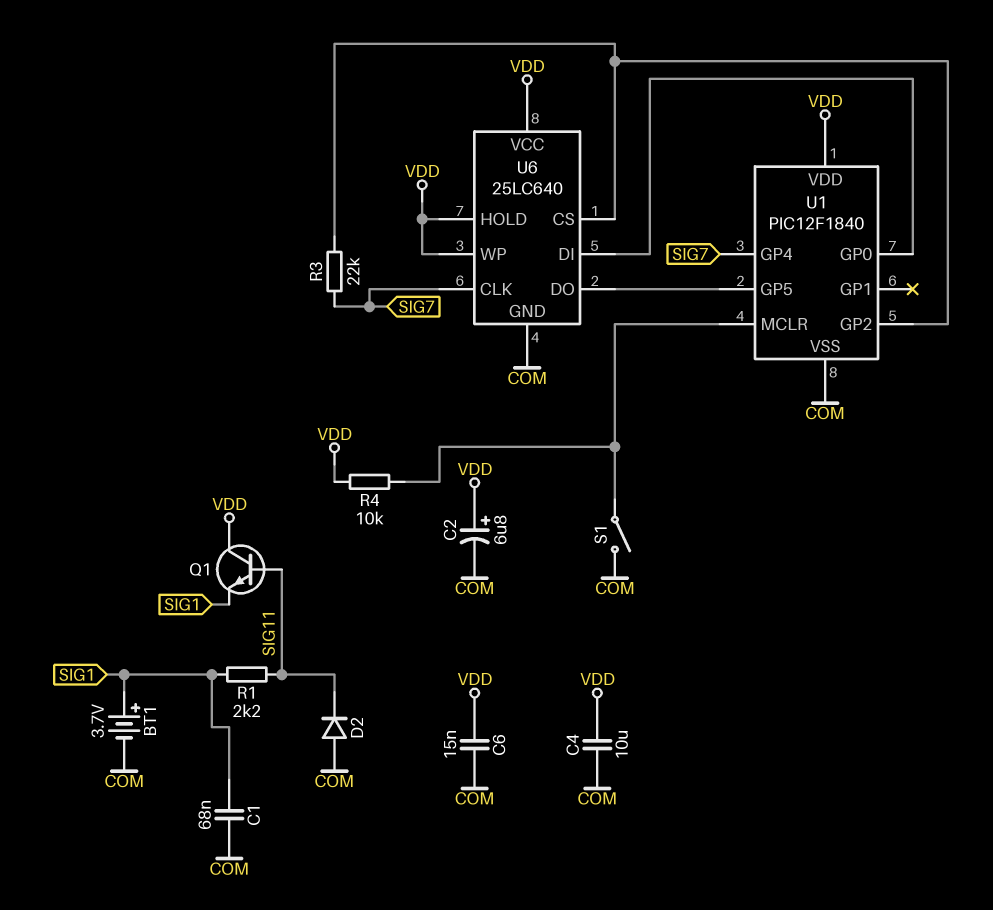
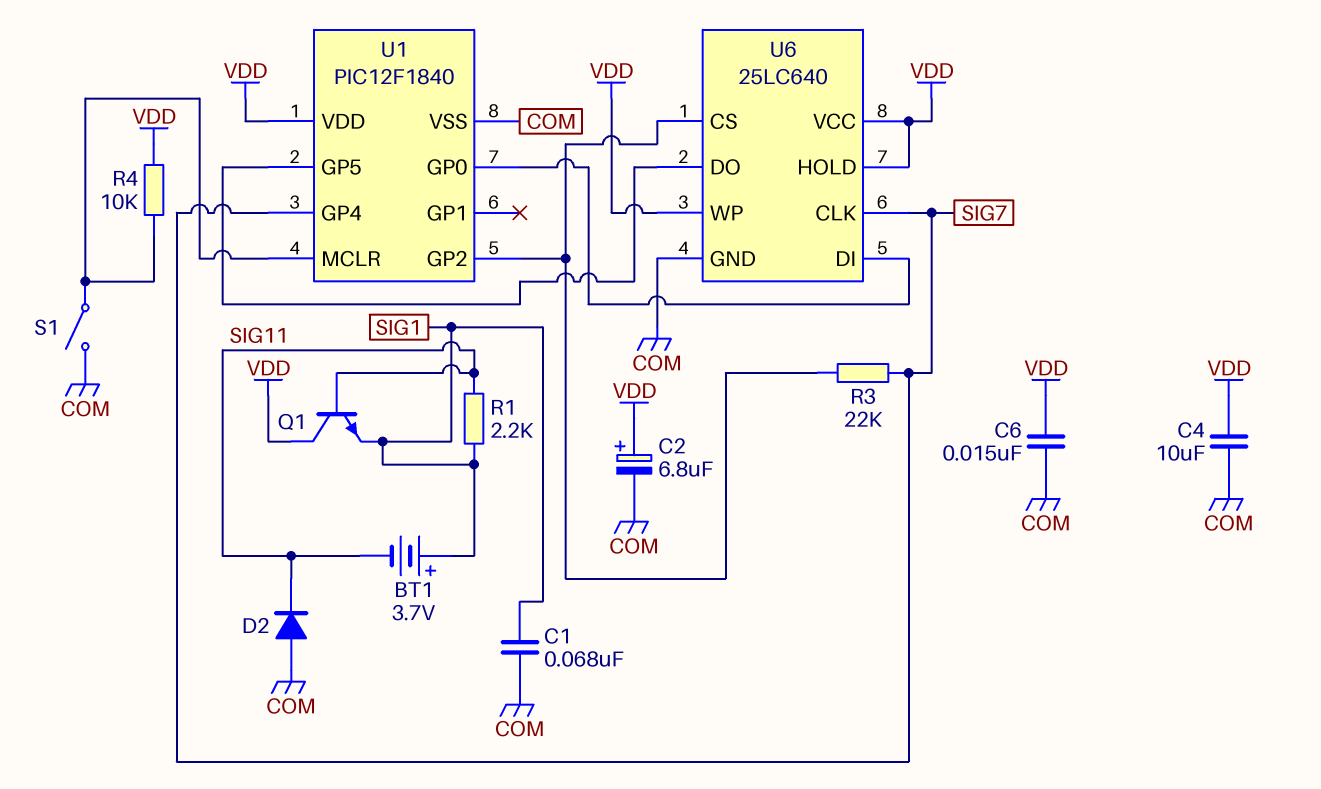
BT1: 3.7V (plus SIG1, minus COM) -> 3.7V (plus SIG1, minus SIG11)

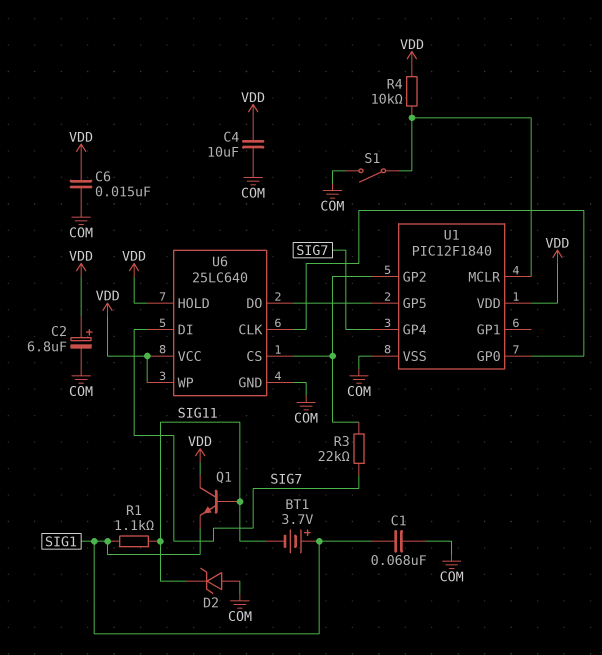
D2: diode (A COM, K SIG11) -> zener (A COM, K SIG11)
R1: 2.2k (SIG1, SIG11) -> 1.1k (SIG1, SIG11)
U6 pin CLK: SIG7 -> U1/GP0
U6 pin DI: U1/GP0 -> SIG7

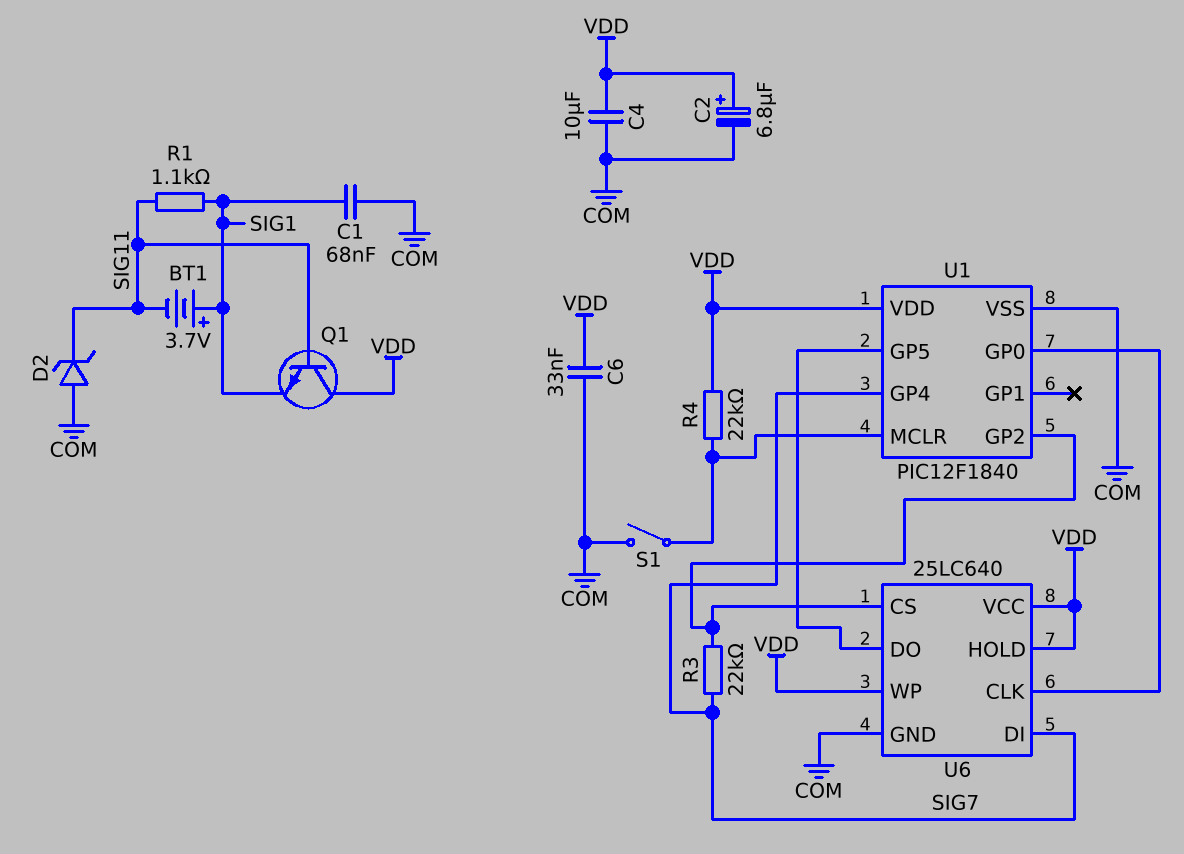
C6: 15nF (COM, VDD) -> 33nF (COM, VDD)
R4: 10k (U1/MCLR, VDD) -> 22k (U1/MCLR, VDD)

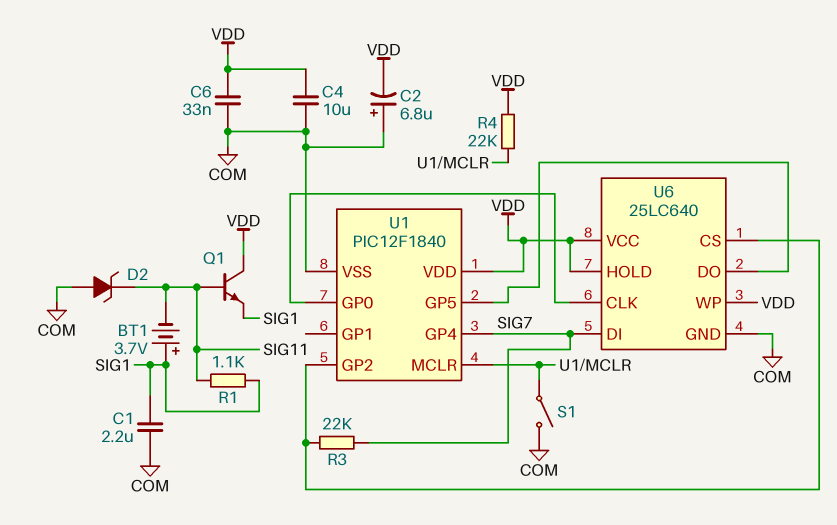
C1: 68nF (COM, SIG1) -> 2.2uF (COM, SIG1)
C2: 6.8uF (plus VDD, minus COM) -> 6.8uF (plus COM, minus VDD)

